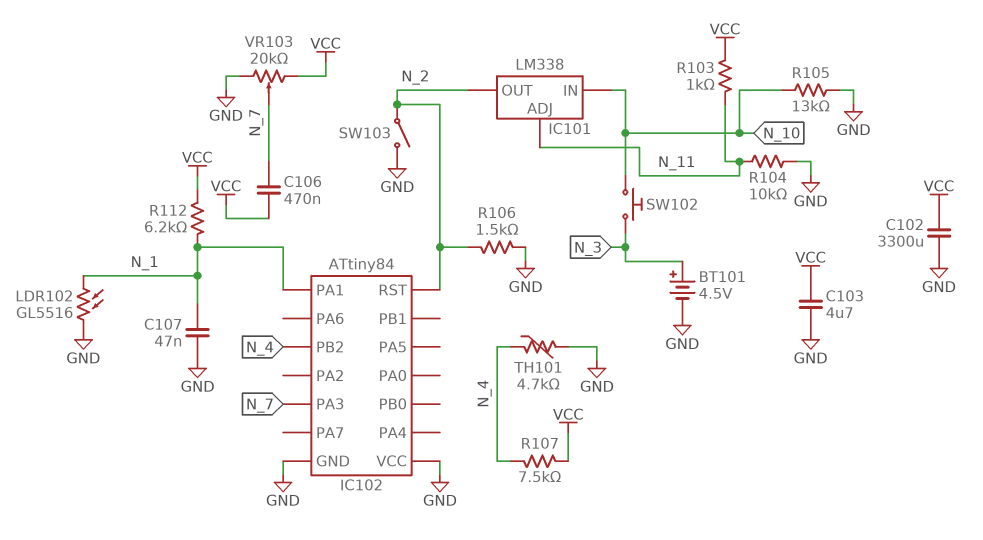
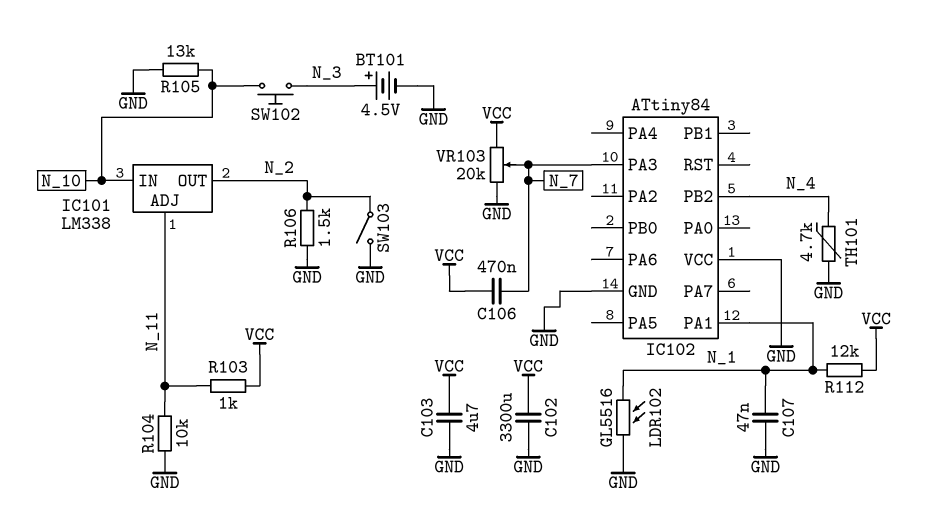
IC102 pin RST: N_2 -> none
R107: 7.5k (N_4, VCC) -> none
R112: 6.2k (N_1, VCC) -> 12k (N_1, VCC)

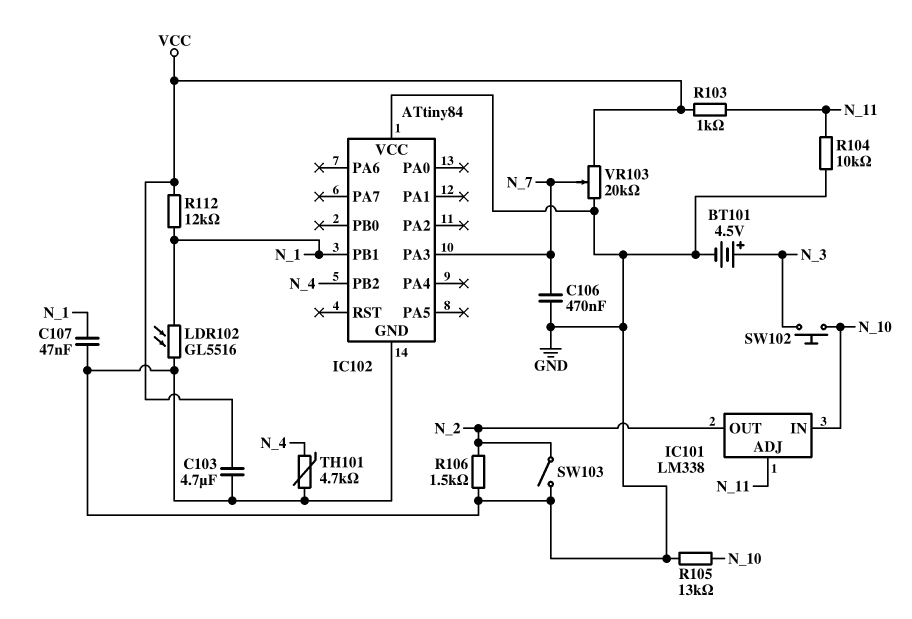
C102: 3300uF (GND, VCC) -> none
C106: 470nF (N_7, VCC) -> 470nF (GND, N_7)
IC102 pin PA1: N_1 -> none
IC102 pin PB1: none -> N_1

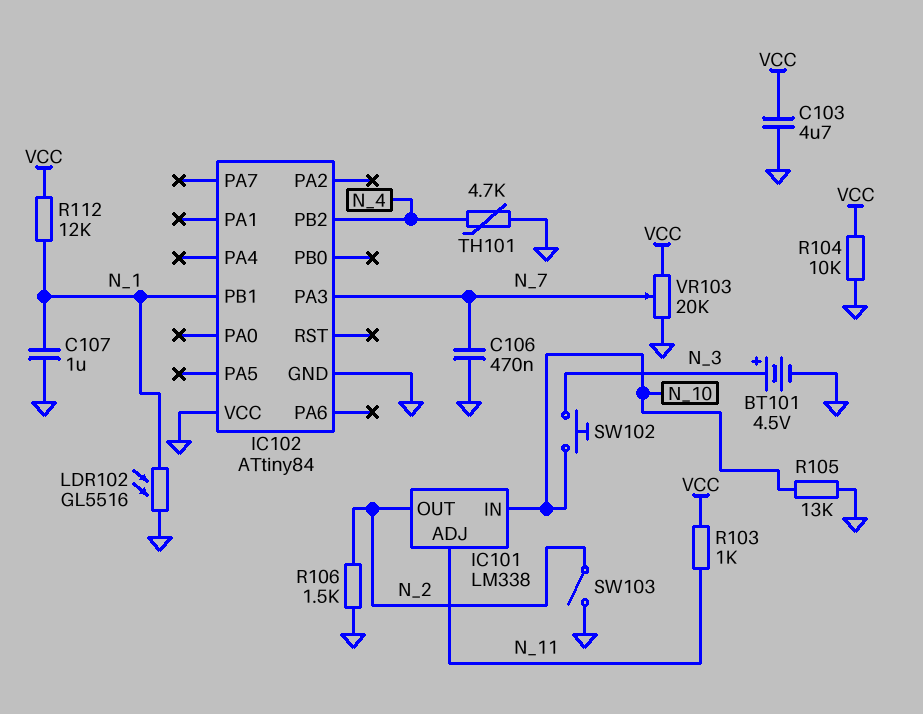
C107: 47nF (GND, N_1) -> 1uF (GND, N_1)
R104: 10k (GND, N_11) -> 10k (GND, VCC)

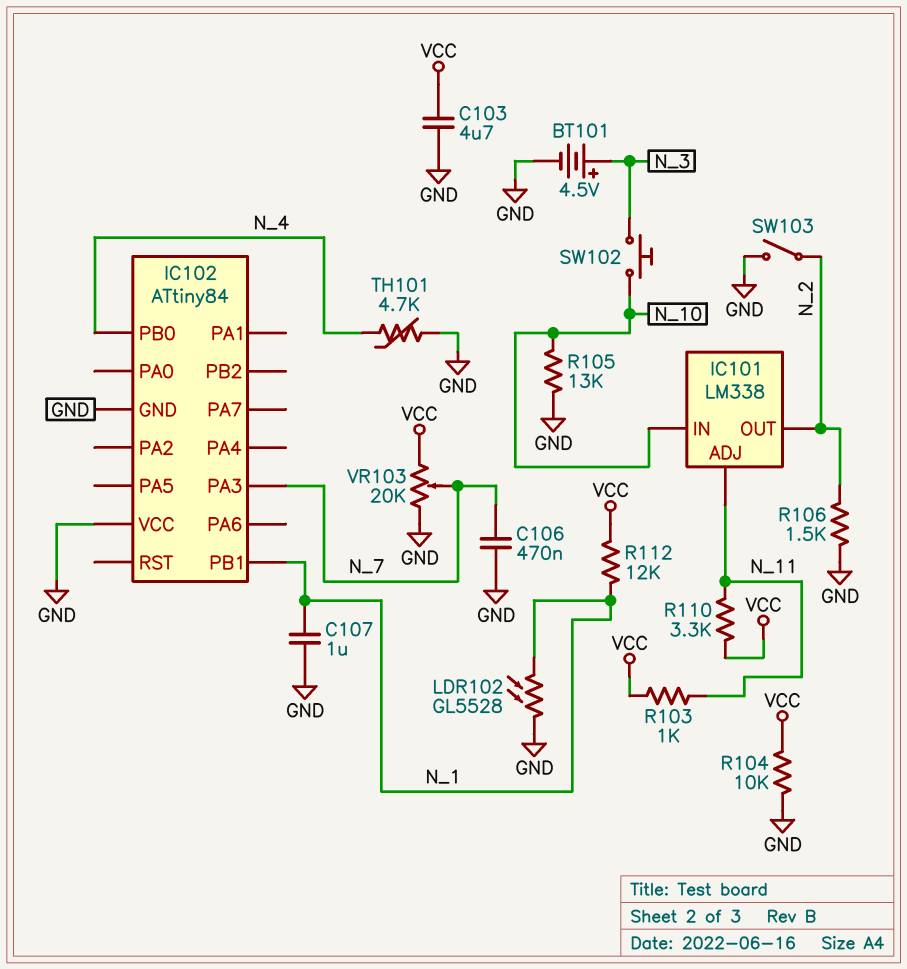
IC102 pin PB0: none -> N_4
IC102 pin PB2: N_4 -> none
LDR102: GL5516 (GND, N_1) -> GL5528 (GND, N_1)
R110: none -> 3.3k (N_11, VCC)

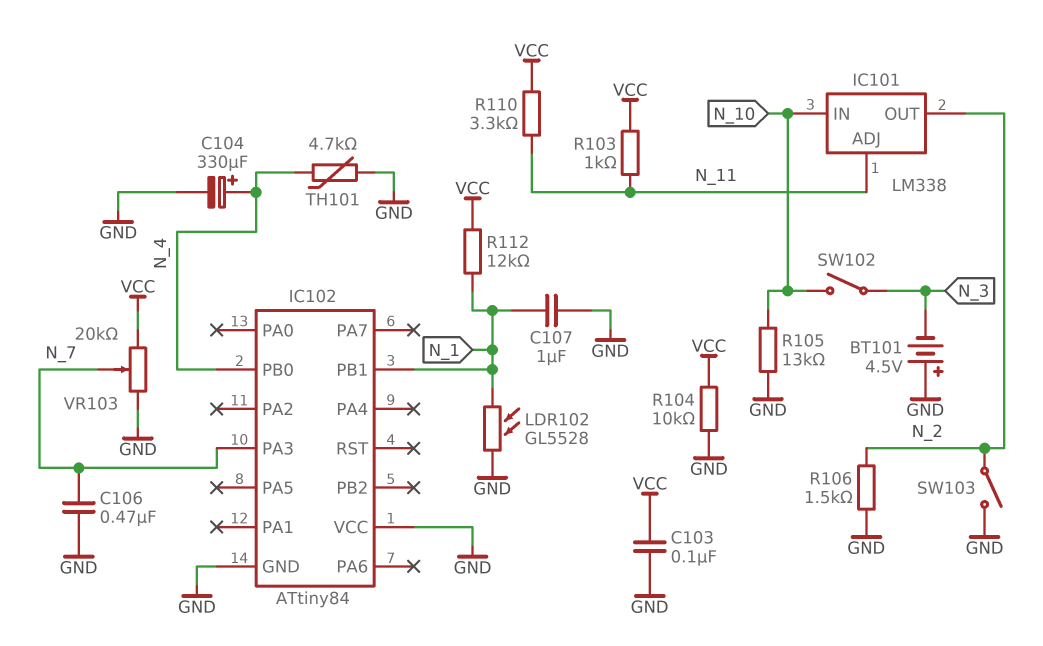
BT101: 4.5V (plus N_3, minus GND) -> 4.5V (plus GND, minus N_3)
C103: 4.7uF (GND, VCC) -> 100nF (GND, VCC)
C104: none -> 330uF (plus N_4, minus GND)
SW102: button (N_3, N_10) -> switch (N_3, N_10)

